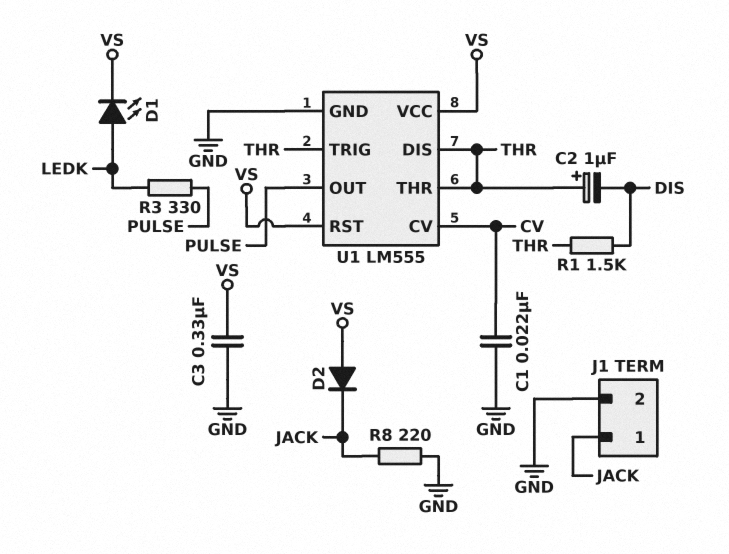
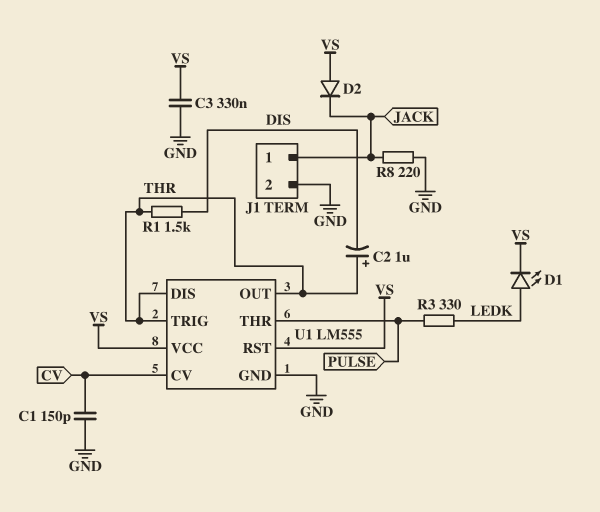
C1: 22nF (CV, GND) -> 150pF (CV, GND)
U1 pin OUT: PULSE -> THR
U1 pin THR: THR -> PULSE

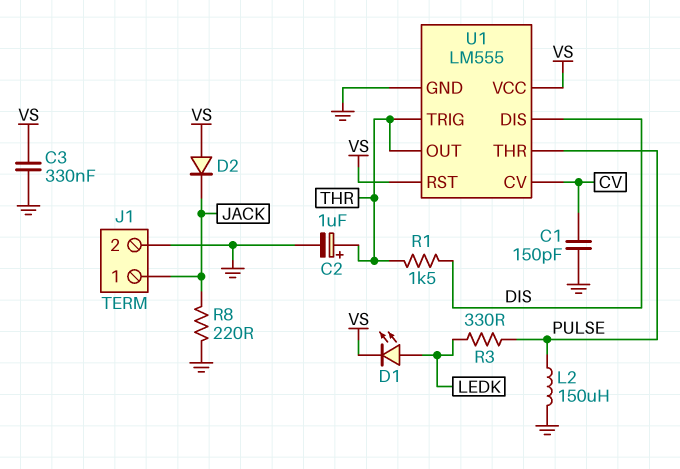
C2: 1uF (plus THR, minus DIS) -> 1uF (plus THR, minus GND)
L2: none -> 150uH (GND, PULSE)
U1 pin DIS: THR -> DIS

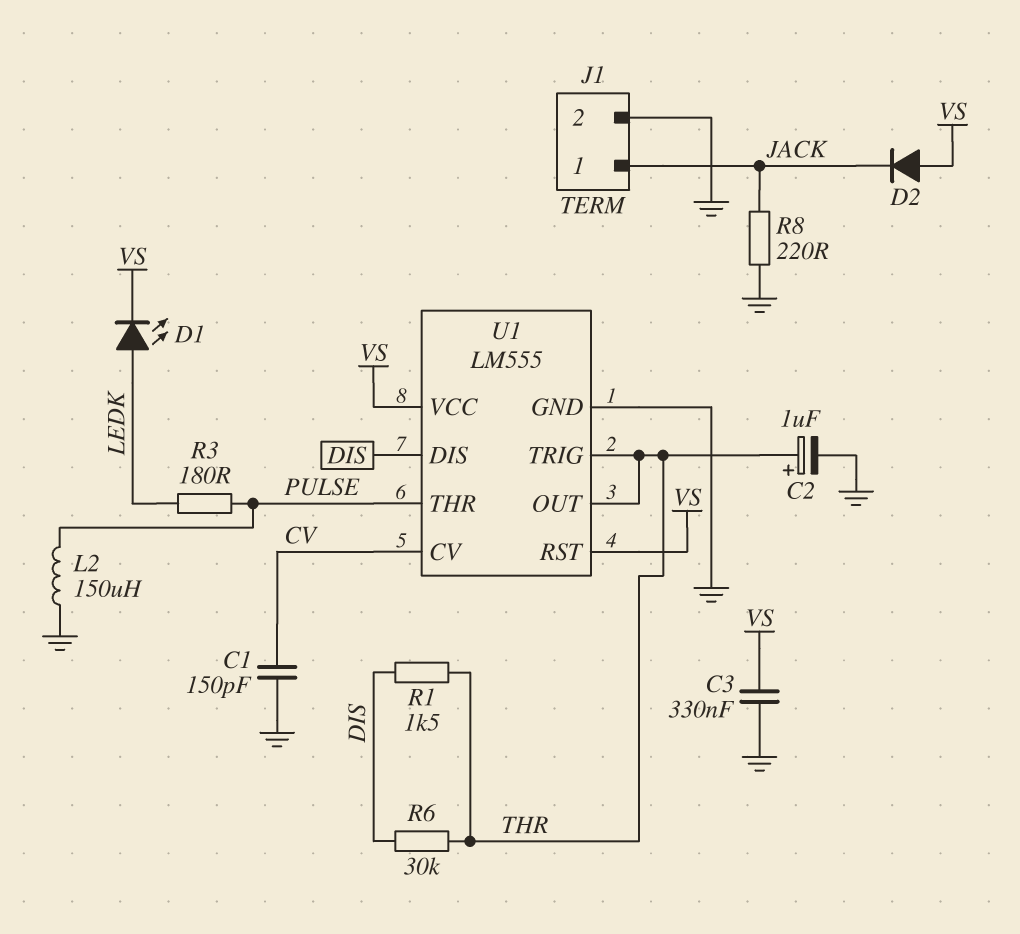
R3: 330 (LEDK, PULSE) -> 180 (LEDK, PULSE)
R6: none -> 30k (DIS, THR)

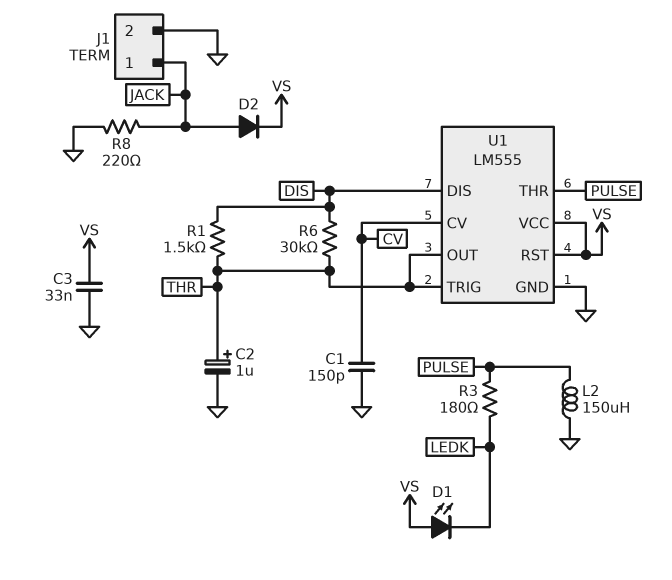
C3: 330nF (GND, VS) -> 33nF (GND, VS)
D1: LED (A LEDK, K VS) -> LED (A VS, K LEDK)
D2: diode (A VS, K JACK) -> diode (A JACK, K VS)

